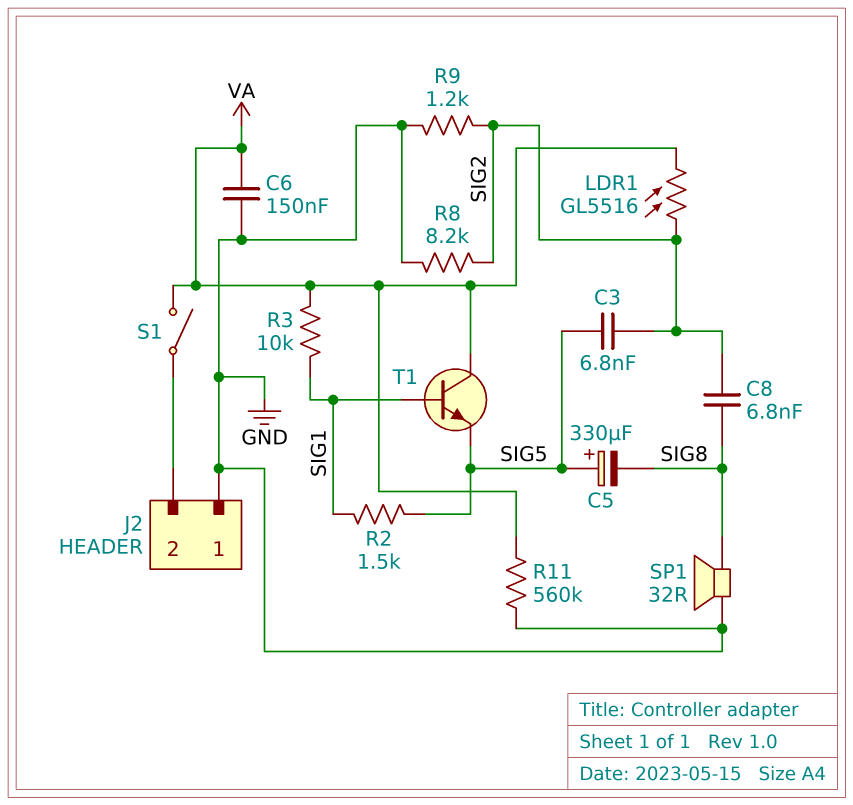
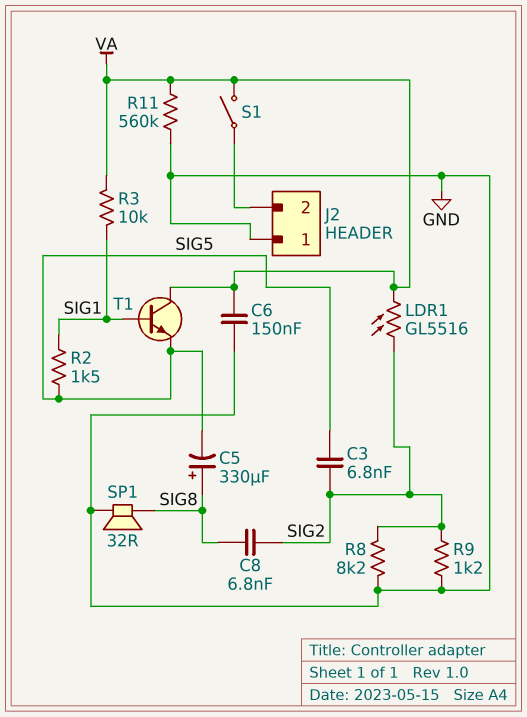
C5: 330uF (plus SIG5, minus SIG8) -> 330uF (plus SIG8, minus SIG5)

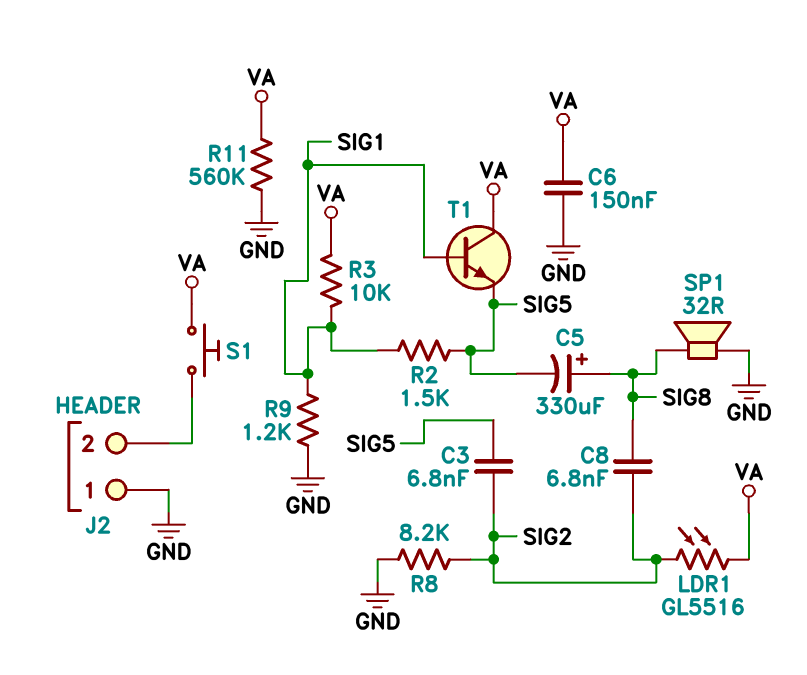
R9: 1.2k (GND, SIG2) -> 1.2k (GND, SIG1)
S1: switch (J2/2, VA) -> button (J2/2, VA)

